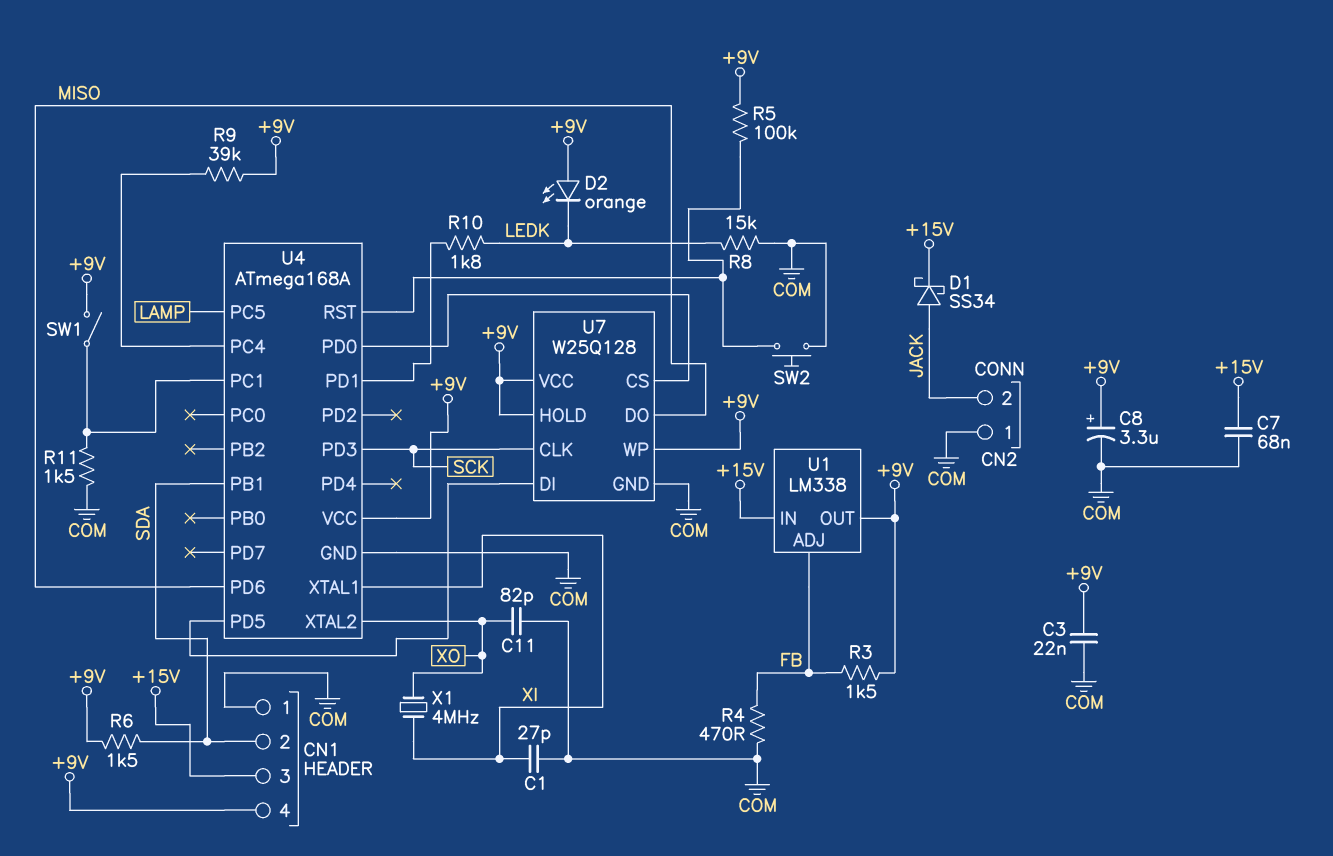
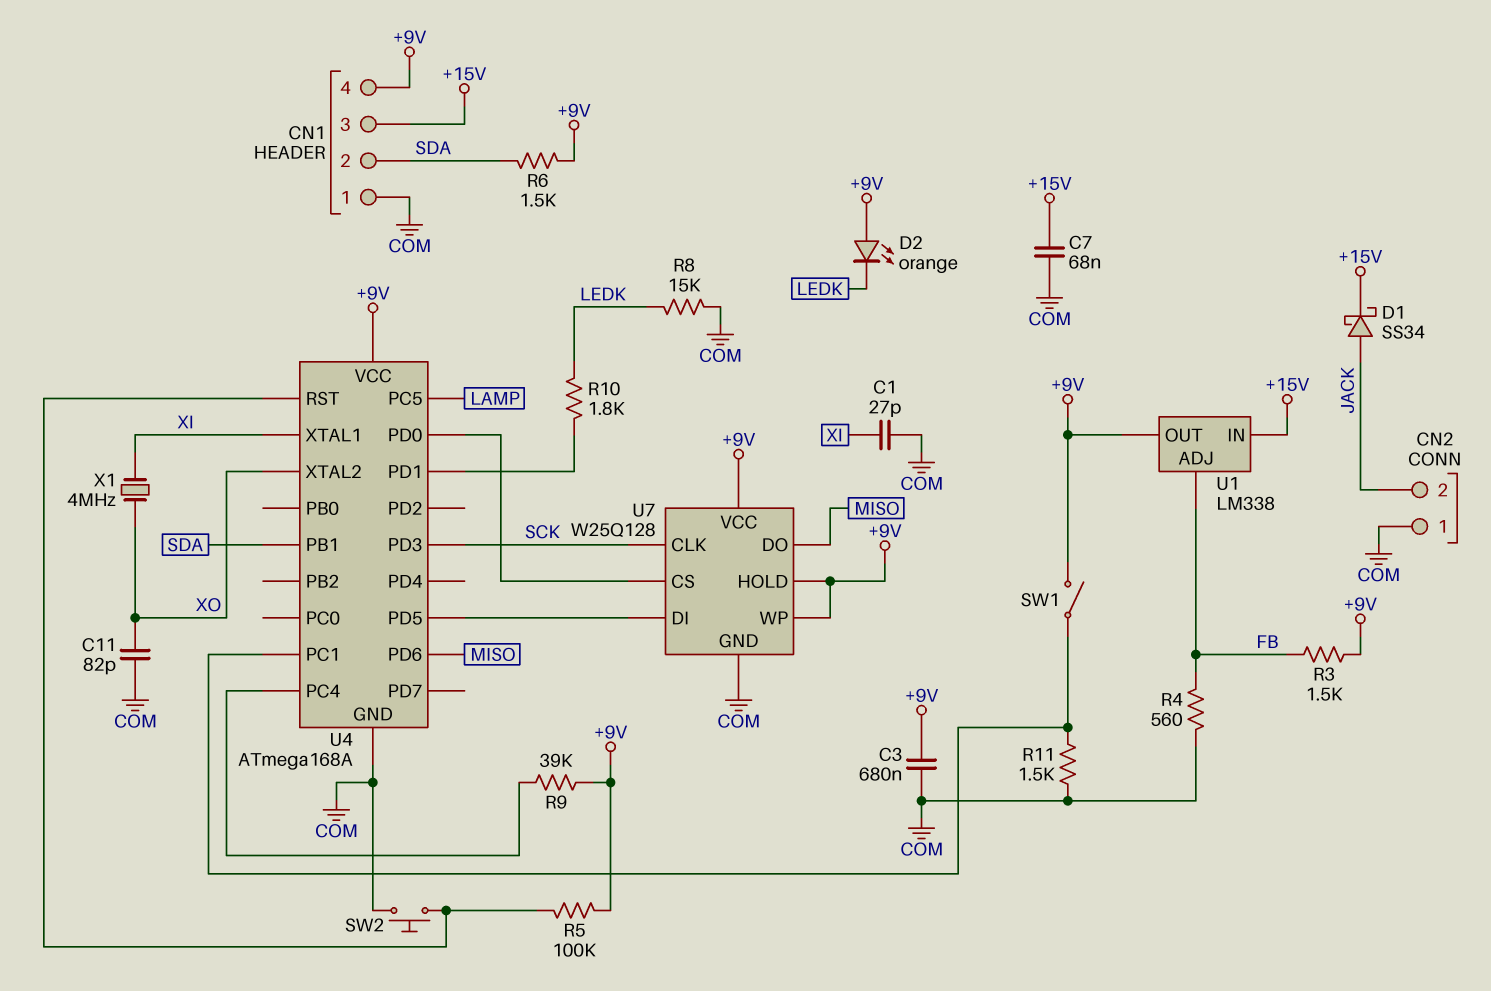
C3: 22nF (+9V, COM) -> 680nF (+9V, COM)
C8: 3.3uF (plus +9V, minus COM) -> none
R4: 470 (COM, FB) -> 560 (COM, FB)

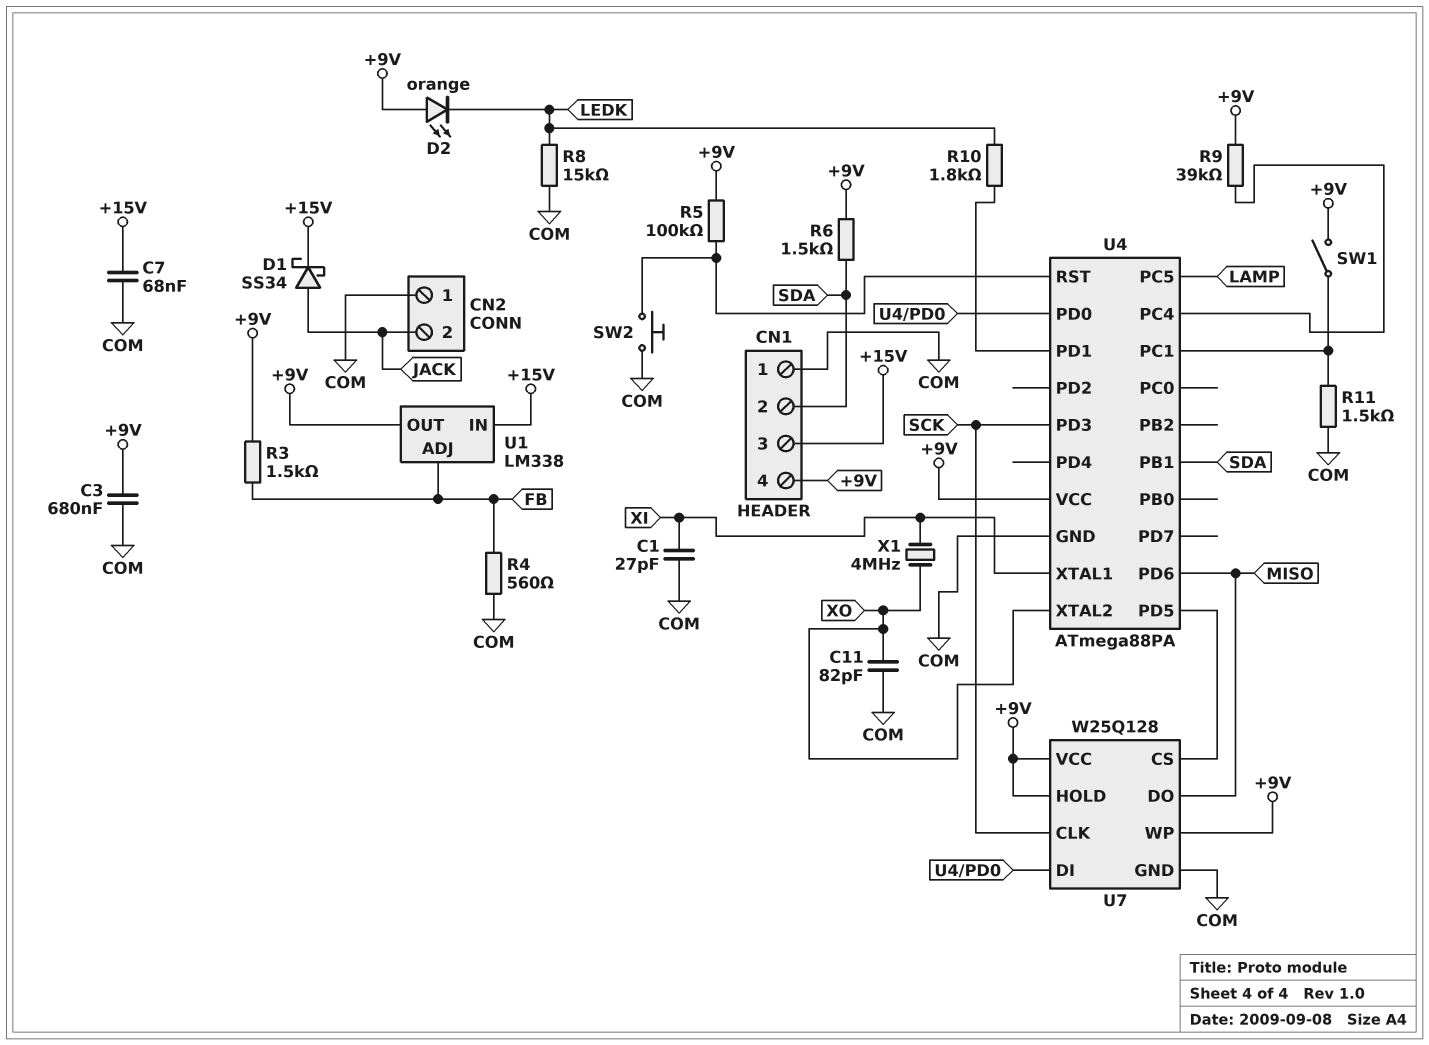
U4: ATmega168A -> ATmega88PA
U7 pin CS: U4/PD0 -> U4/PD5
U7 pin DI: U4/PD5 -> U4/PD0

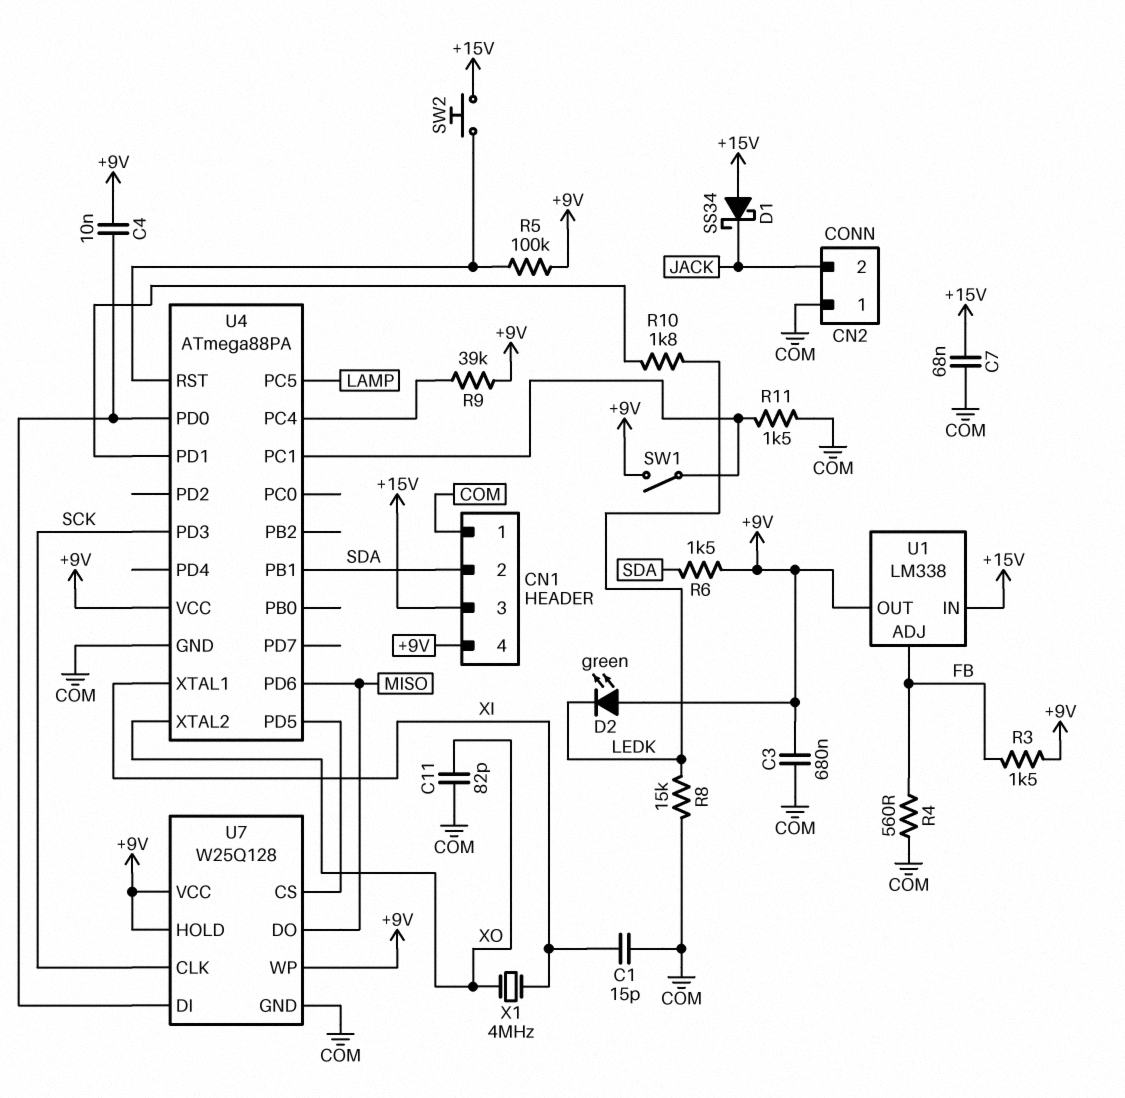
C1: 27pF (COM, XI) -> 15pF (COM, XI)
C4: none -> 10nF (+9V, U4/PD0)
D1: schottky SS34 (A JACK, K +15V) -> schottky SS34 (A +15V, K JACK)
D2: LED orange (A +9V, K LEDK) -> LED green (A +9V, K LEDK)
SW2: button (COM, U4/RST) -> button (+15V, U4/RST)

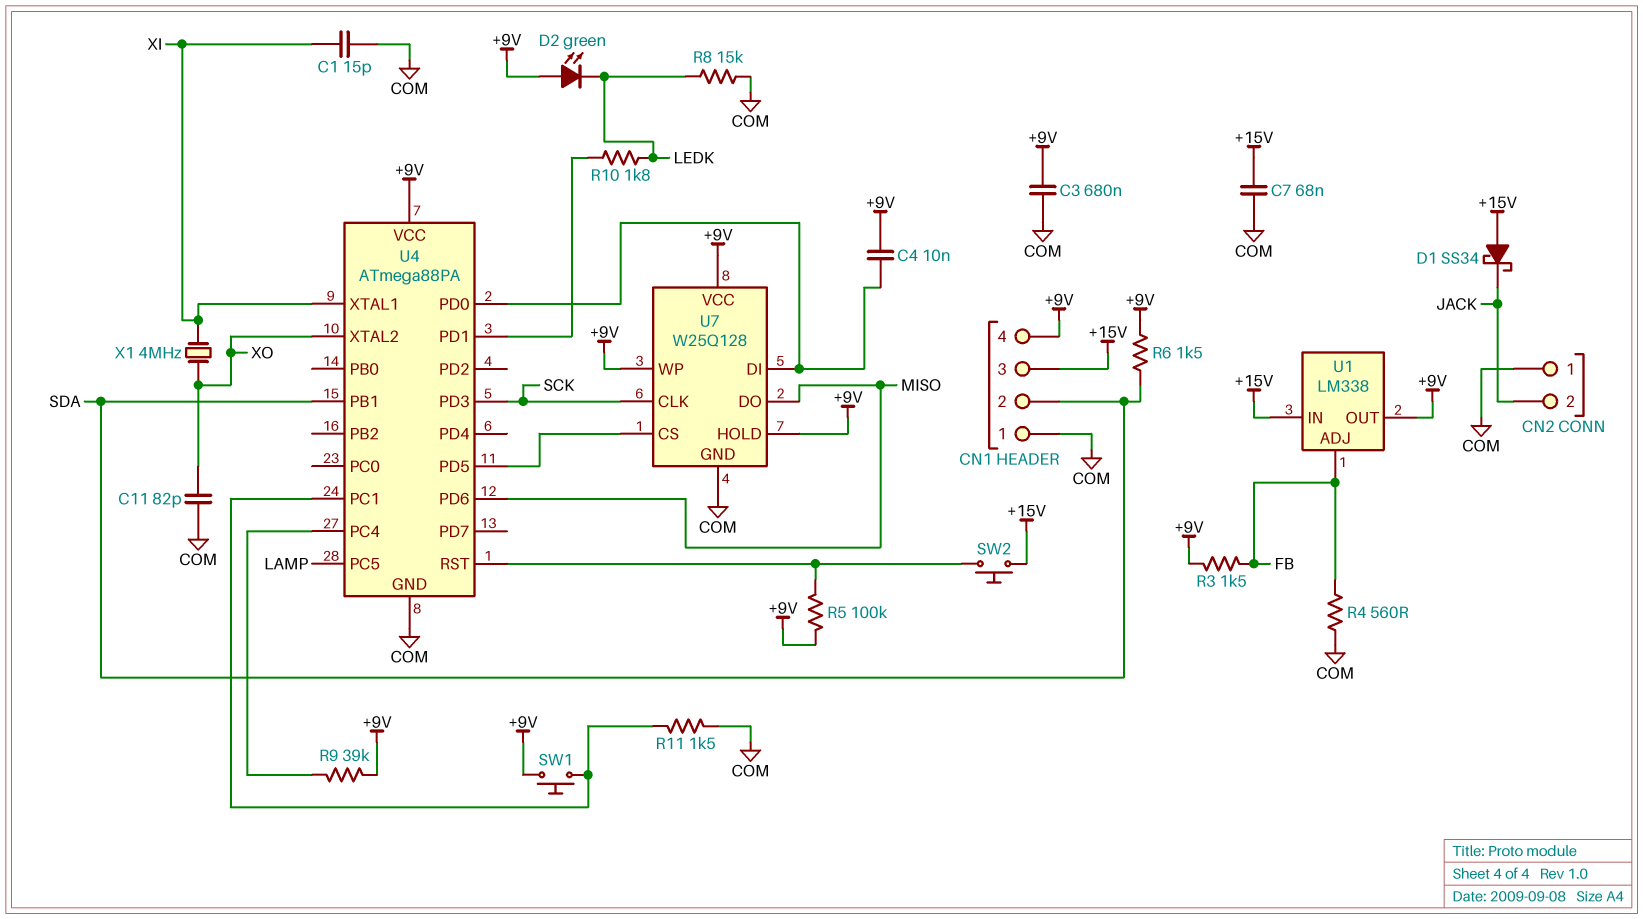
SW1: switch (+9V, U4/PC1) -> button (+9V, U4/PC1)

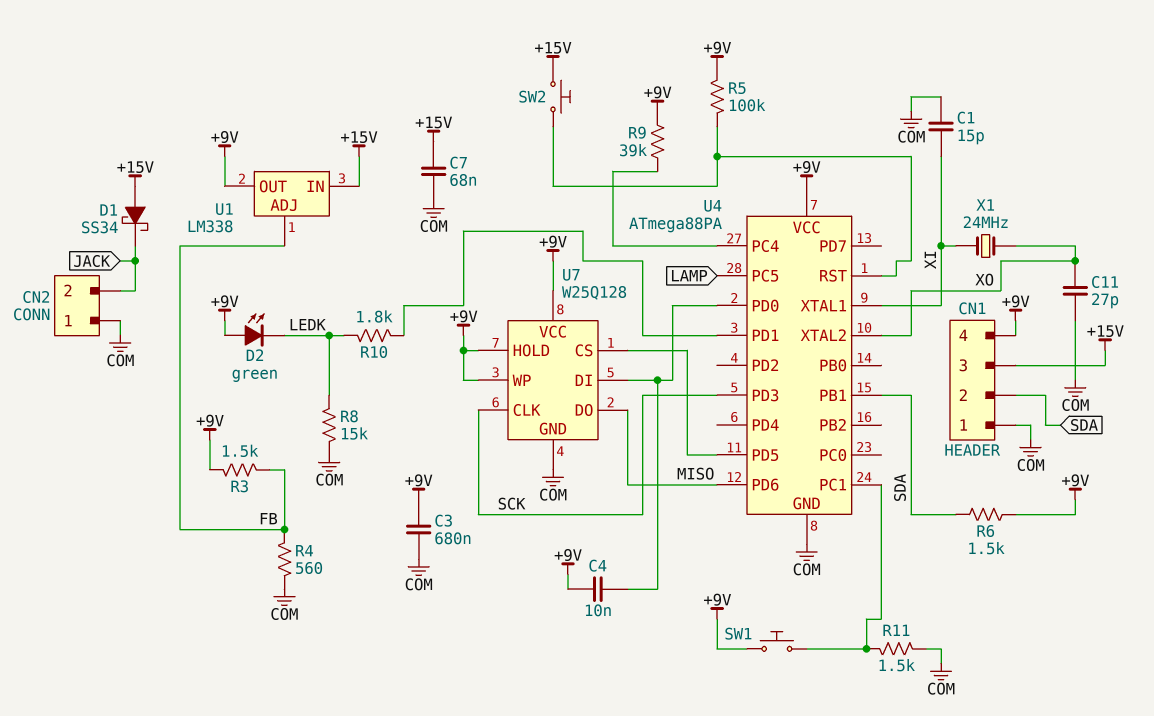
C11: 82pF (COM, XO) -> 27pF (COM, XO)
X1: 4MHz (XI, XO) -> 24MHz (XI, XO)

